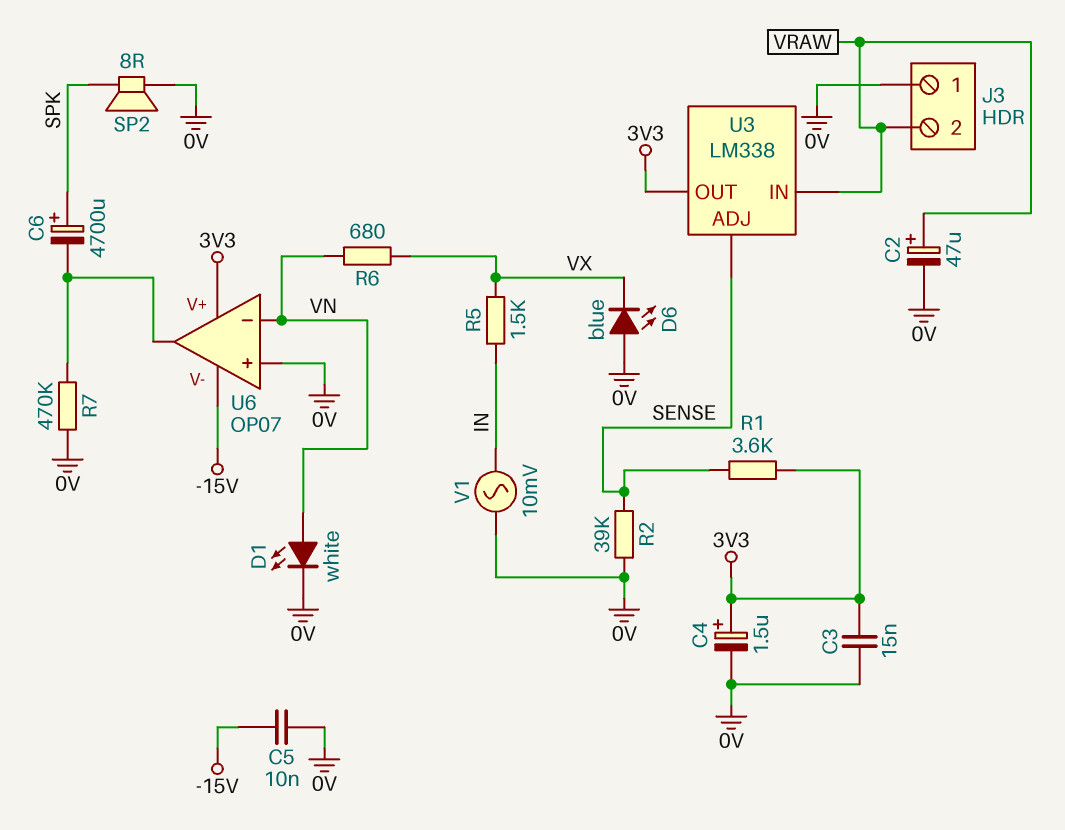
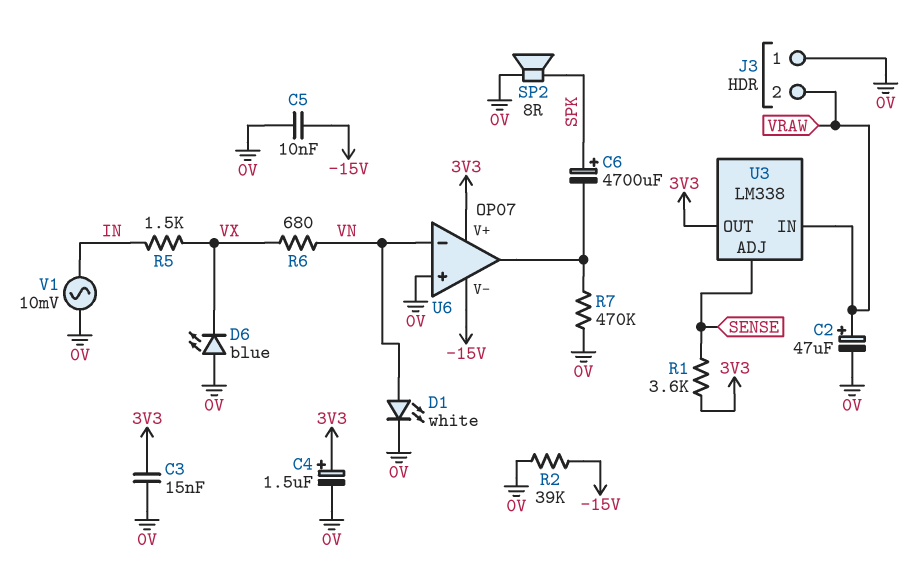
R2: 39k (0V, SENSE) -> 39k (-15V, 0V)

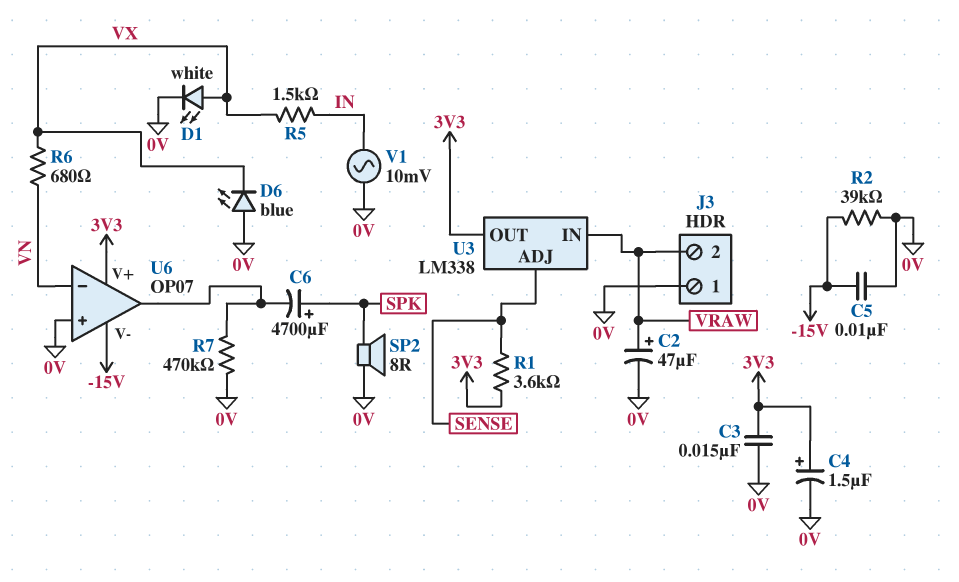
D1: LED white (A VN, K 0V) -> LED white (A VX, K 0V)

